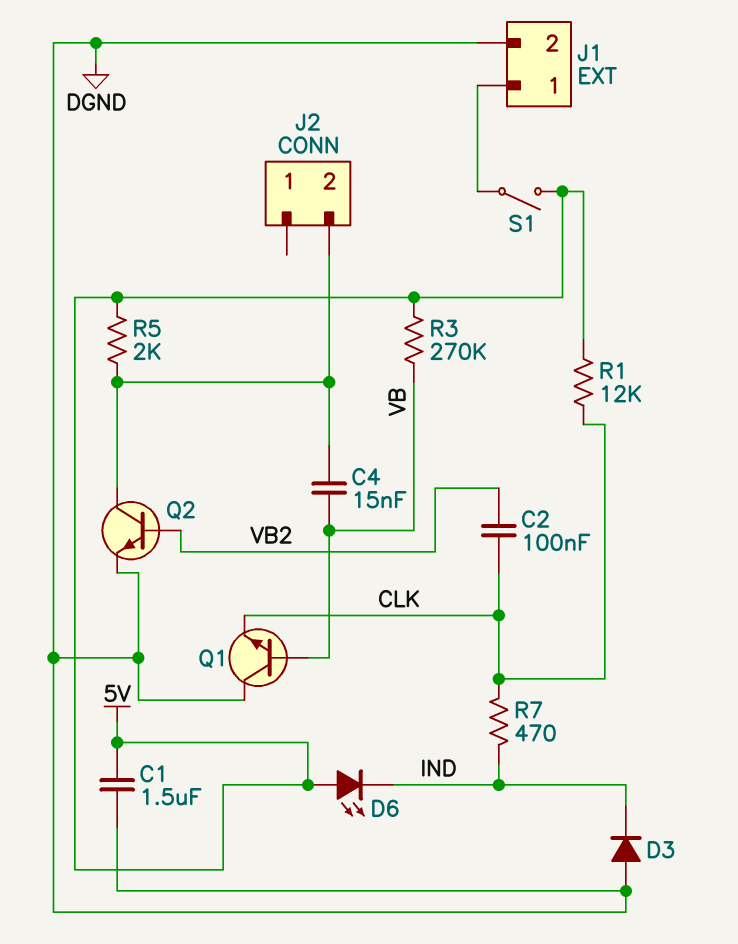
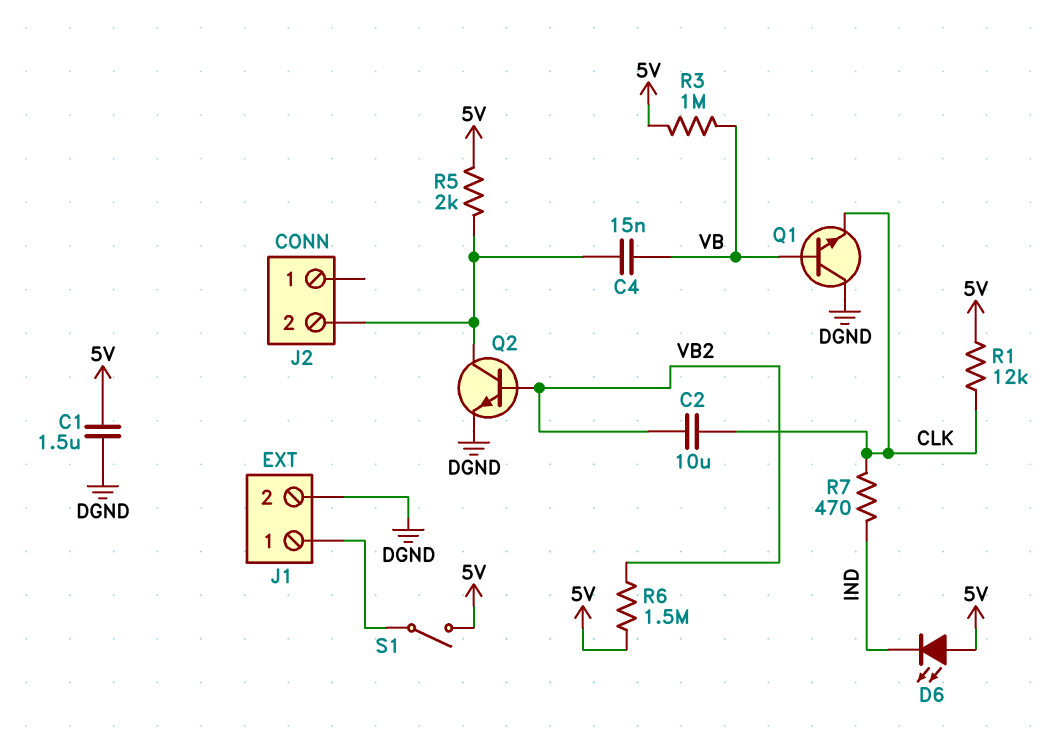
C2: 100nF (CLK, VB2) -> 10uF (CLK, VB2)
D3: diode (A DGND, K IND) -> none
R3: 270k (5V, VB) -> 1M (5V, VB)
R6: none -> 1.5M (5V, VB2)

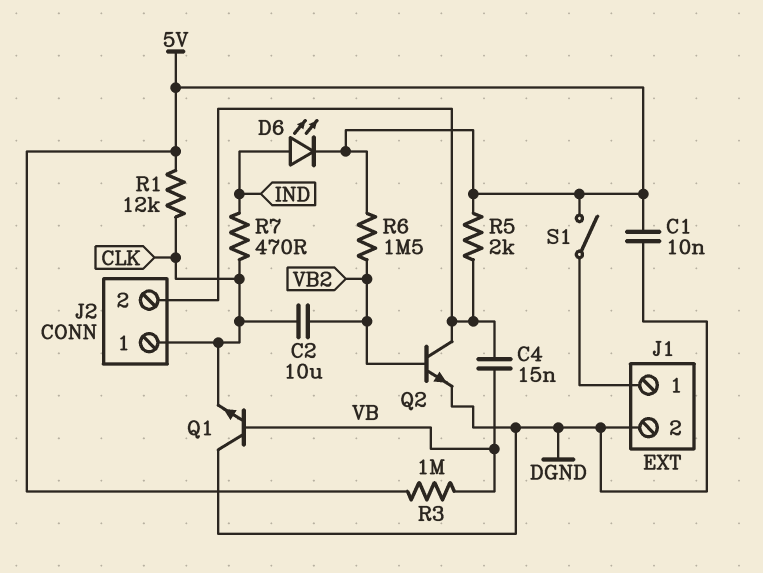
C1: 1.5uF (5V, DGND) -> 10nF (5V, DGND)
D6: LED (A 5V, K IND) -> LED (A IND, K 5V)
J2 pin 1: none -> CLK

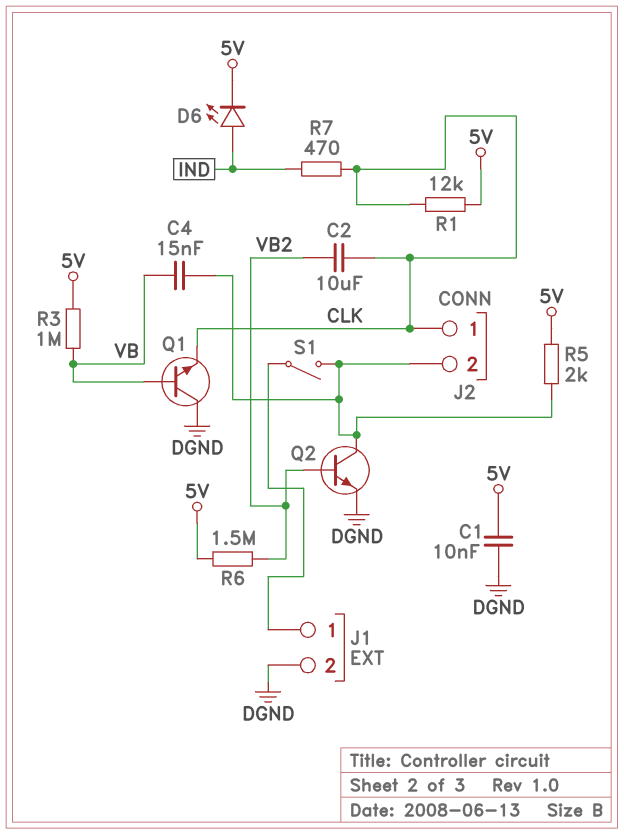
S1: switch (5V, J1/1) -> switch (J1/1, J2/2)

